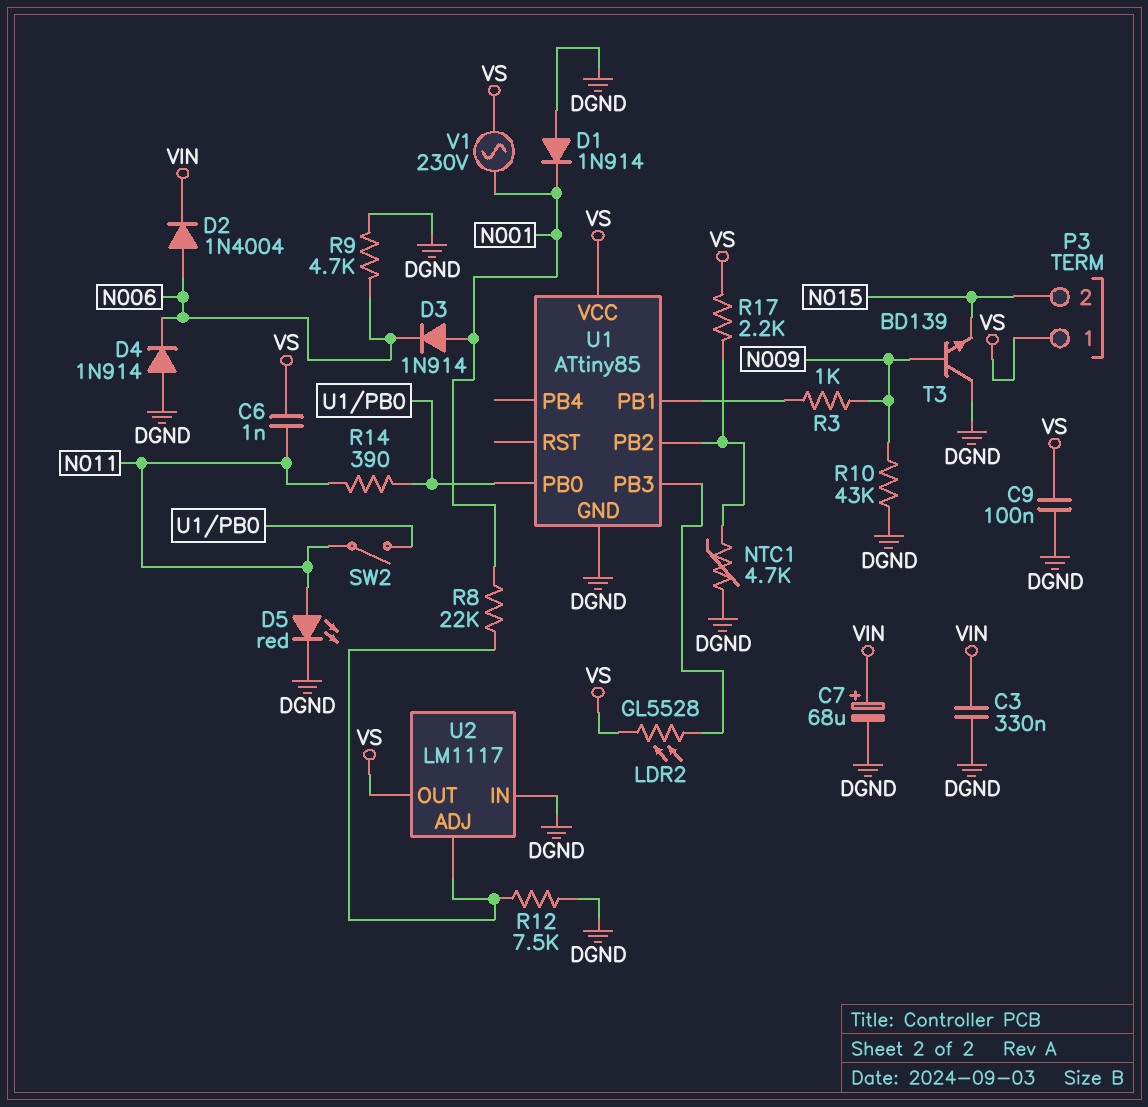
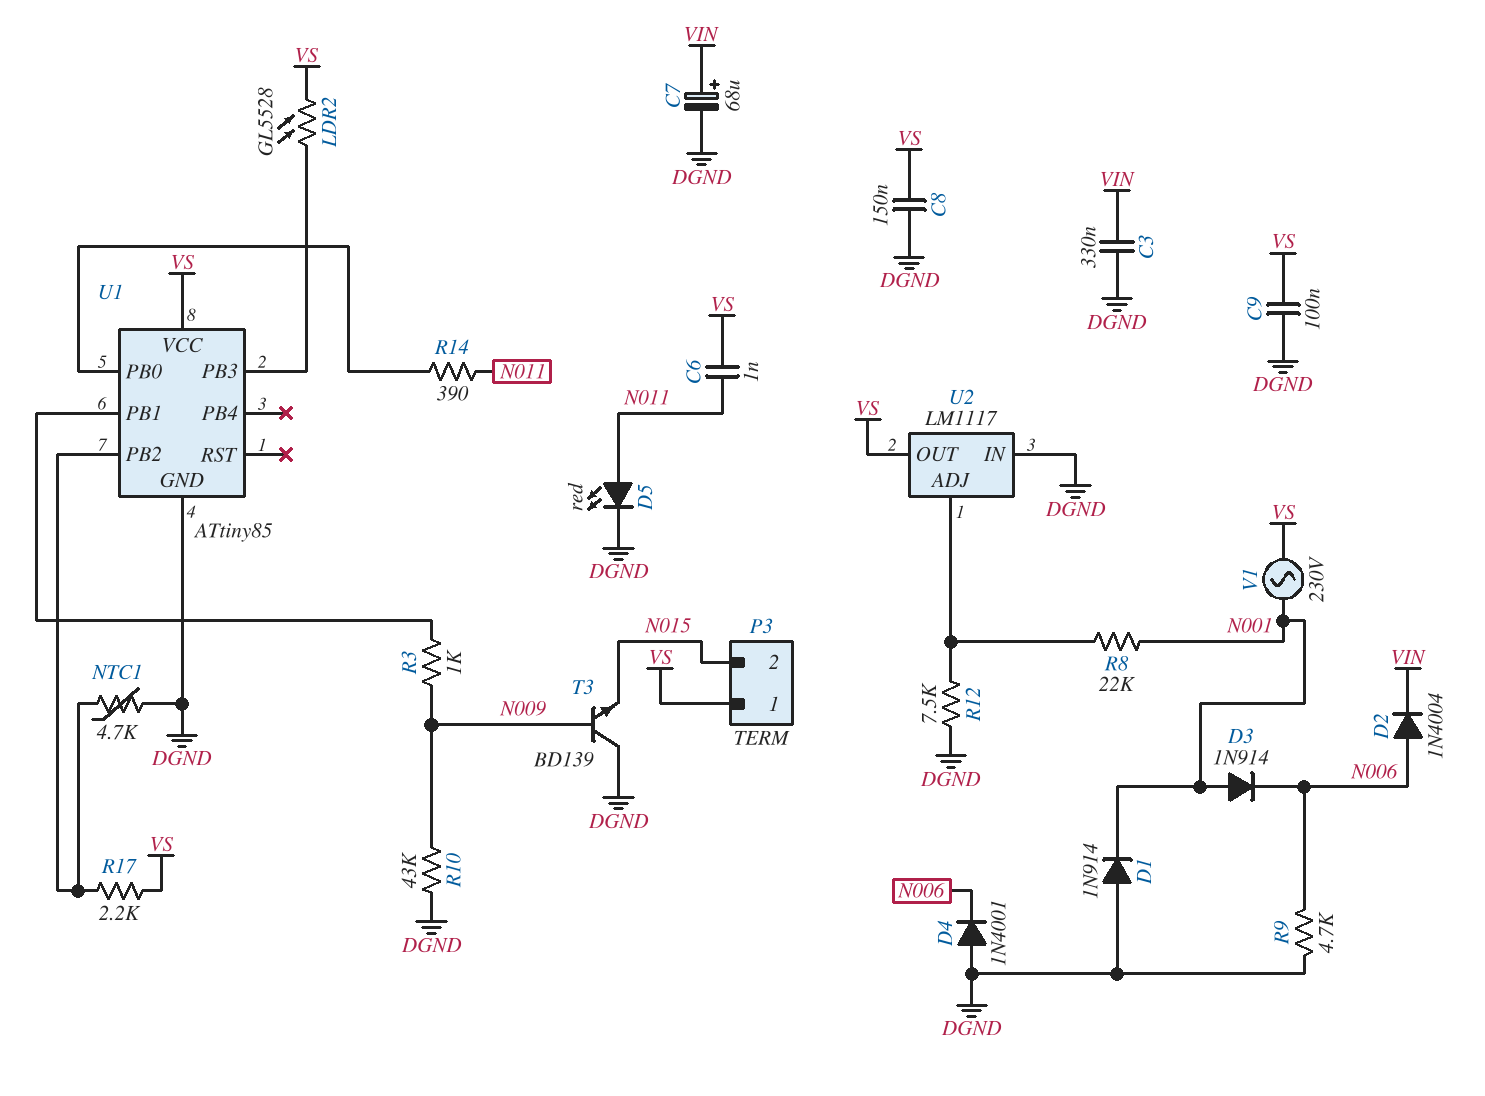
C8: none -> 150nF (DGND, VS)
D4: diode 1N914 (A DGND, K N006) -> diode 1N4001 (A DGND, K N006)
SW2: switch (N011, U1/PB0) -> none

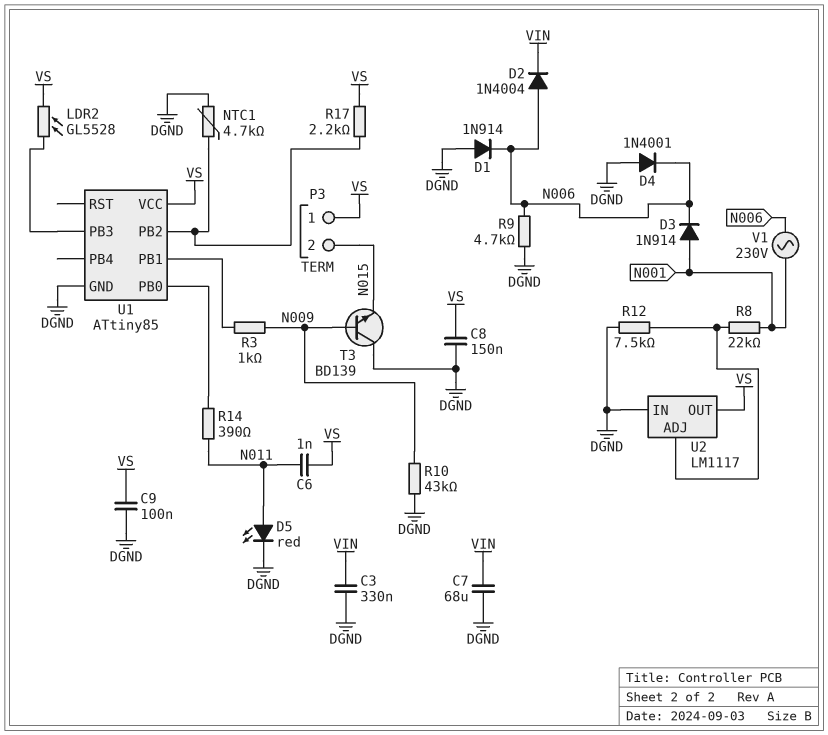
C7: 68uF (plus VIN, minus DGND) -> 68uF (DGND, VIN)
D1: diode 1N914 (A DGND, K N001) -> diode 1N914 (A DGND, K N006)
V1: AC 230V (N001, VS) -> AC 230V (N001, N006)

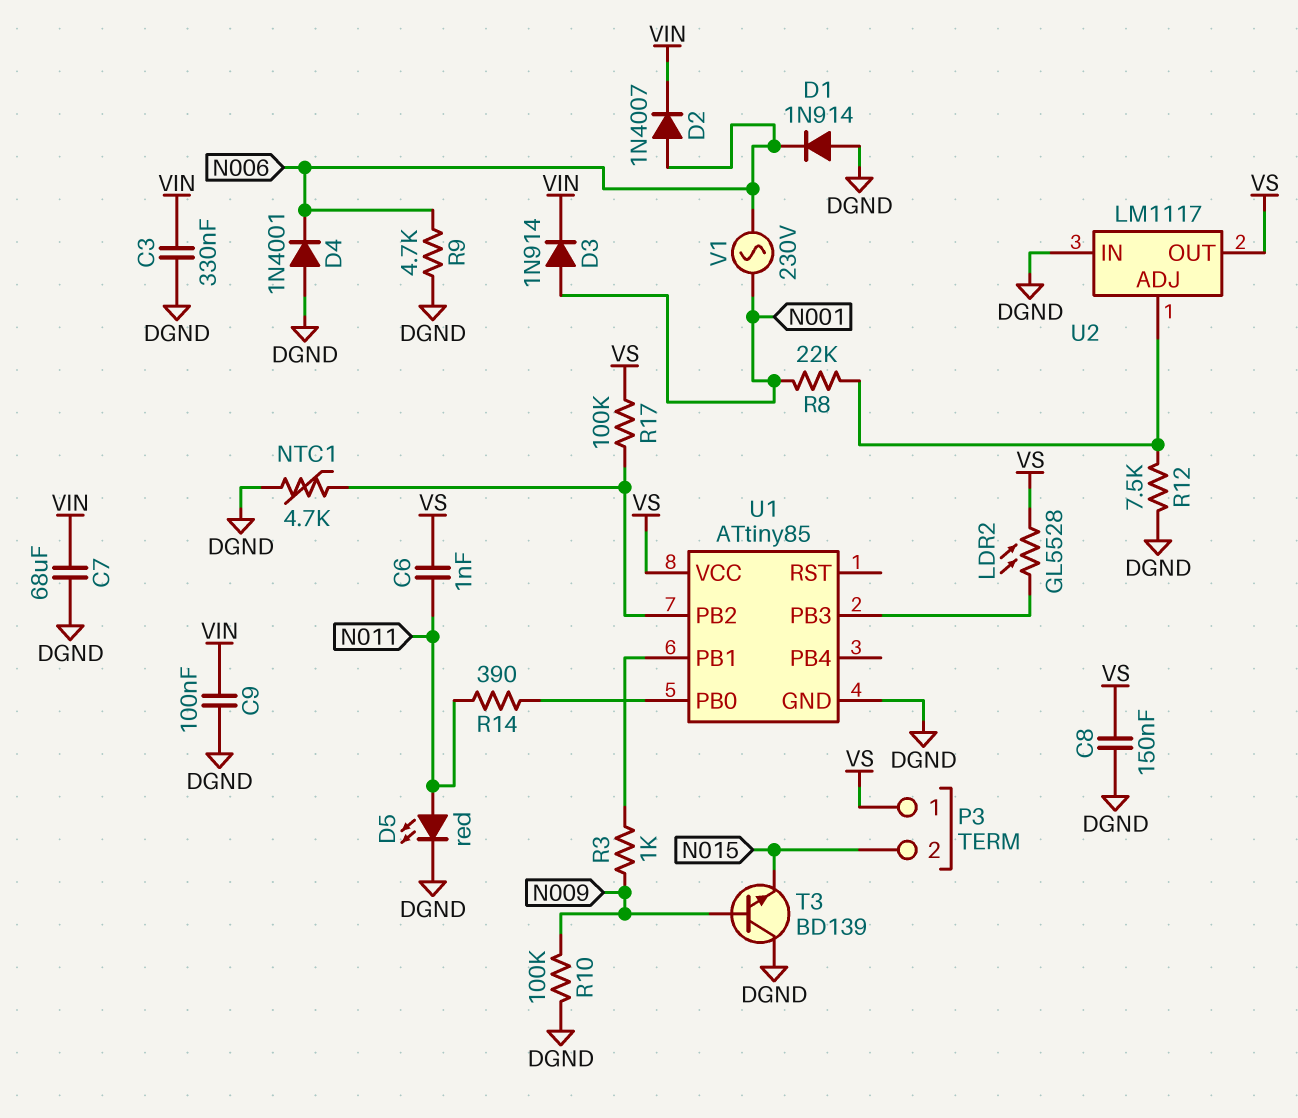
C9: 100nF (DGND, VS) -> 100nF (DGND, VIN)
D2: diode 1N4004 (A N006, K VIN) -> diode 1N4007 (A N006, K VIN)
D3: diode 1N914 (A N001, K N006) -> diode 1N914 (A N001, K VIN)
R10: 43k (DGND, N009) -> 100k (DGND, N009)
R17: 2.2k (U1/PB2, VS) -> 100k (U1/PB2, VS)

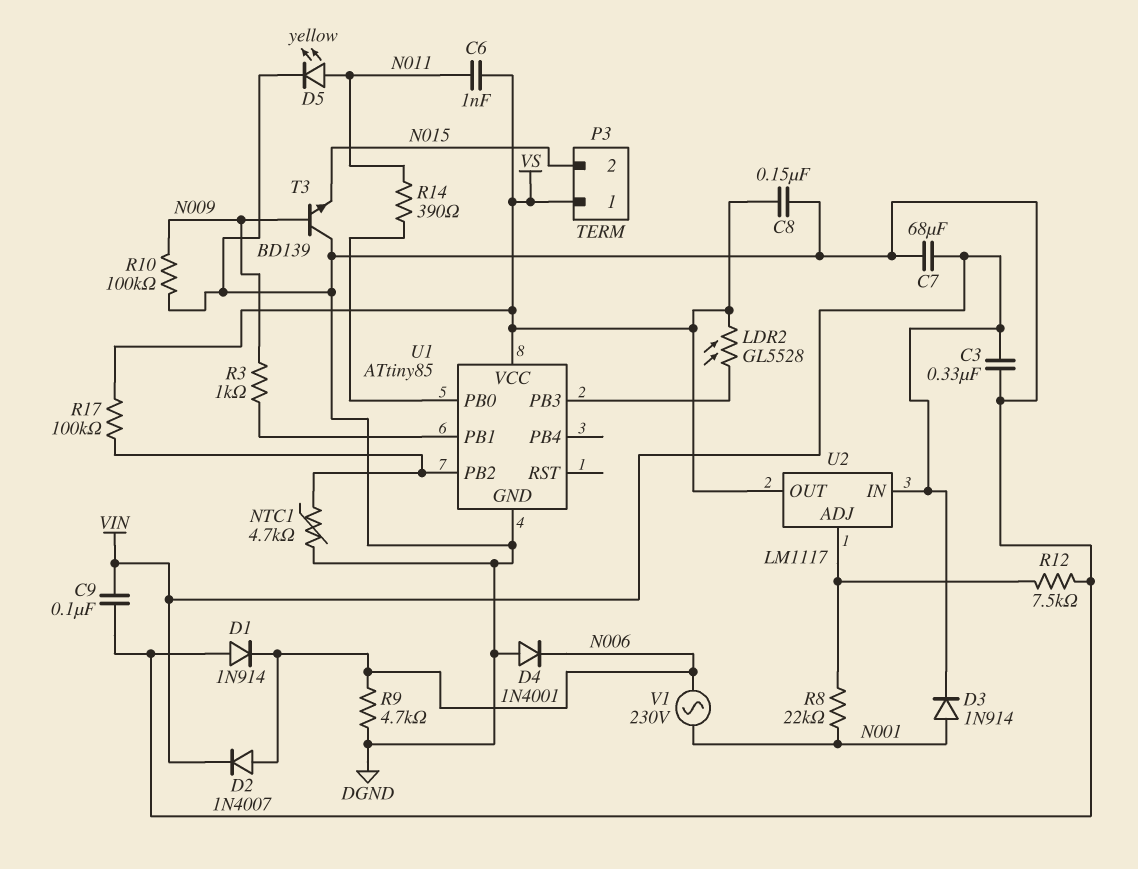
D5: LED red (A N011, K DGND) -> LED yellow (A N011, K DGND)
U2 pin IN: DGND -> VIN

